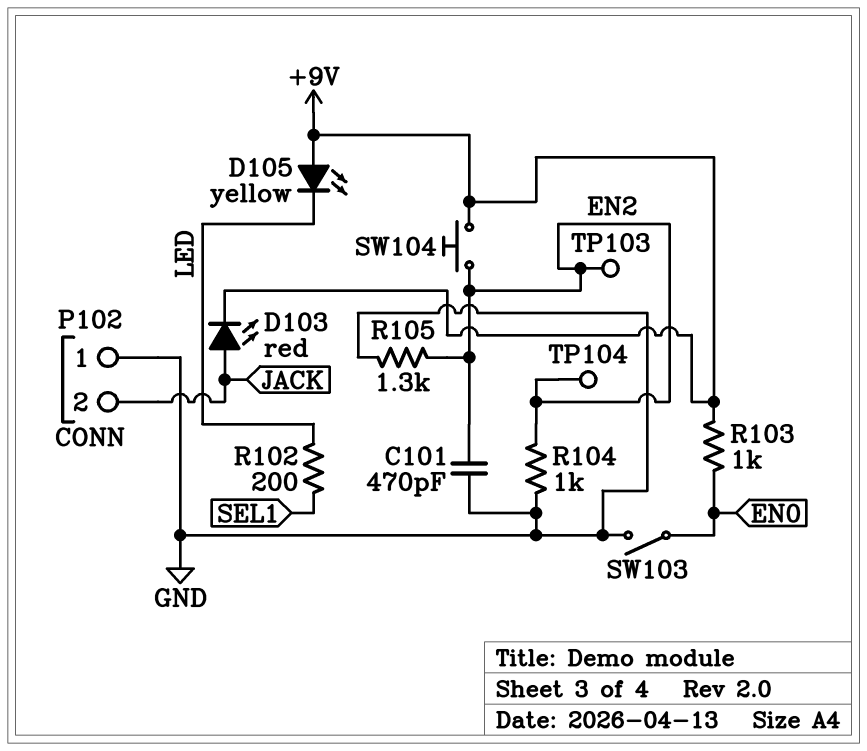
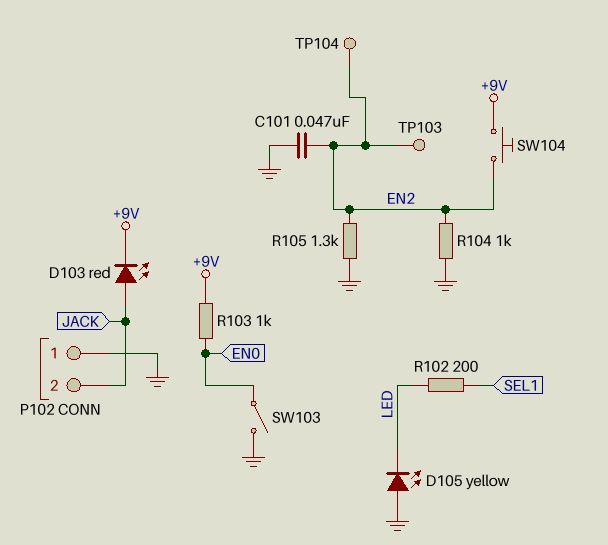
C101: 470pF (EN2, GND) -> 47nF (EN2, GND)
D105: LED yellow (A +9V, K LED) -> LED yellow (A GND, K LED)

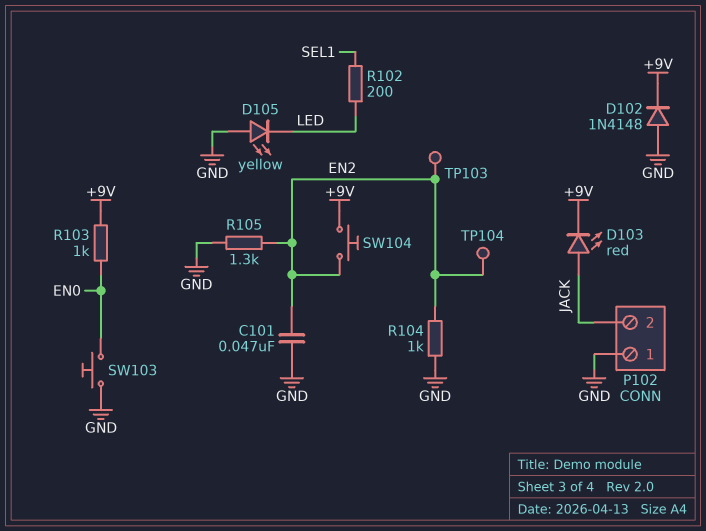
D102: none -> diode 1N4148 (A GND, K +9V)
SW103: switch (EN0, GND) -> button (EN0, GND)

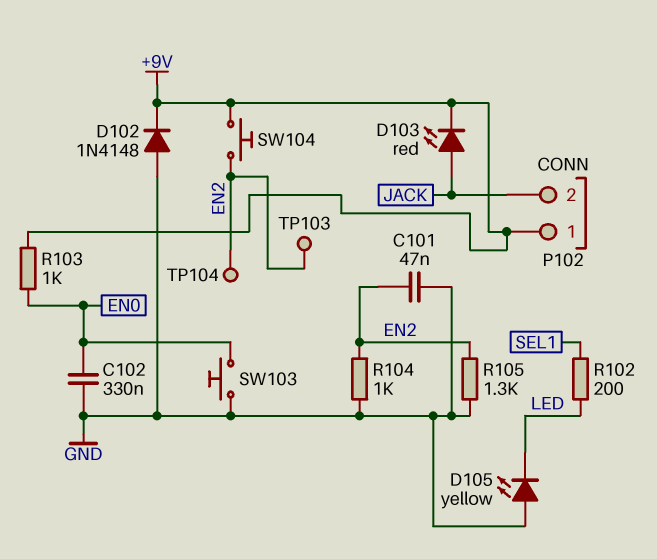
C102: none -> 330nF (EN0, GND)
P102 pin 1: GND -> +9V

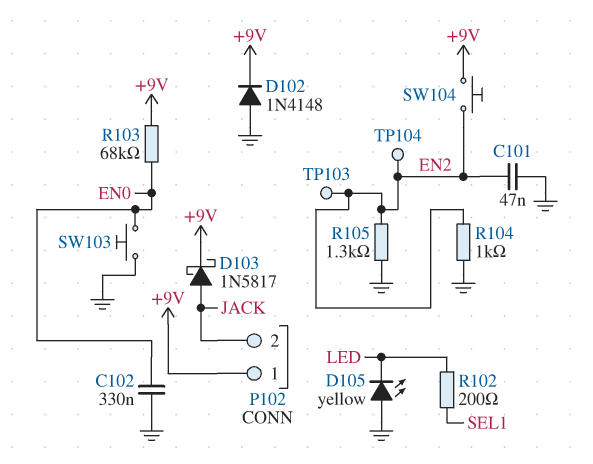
D103: LED red (A JACK, K +9V) -> schottky 1N5817 (A JACK, K +9V)
R103: 1k (+9V, EN0) -> 68k (+9V, EN0)

